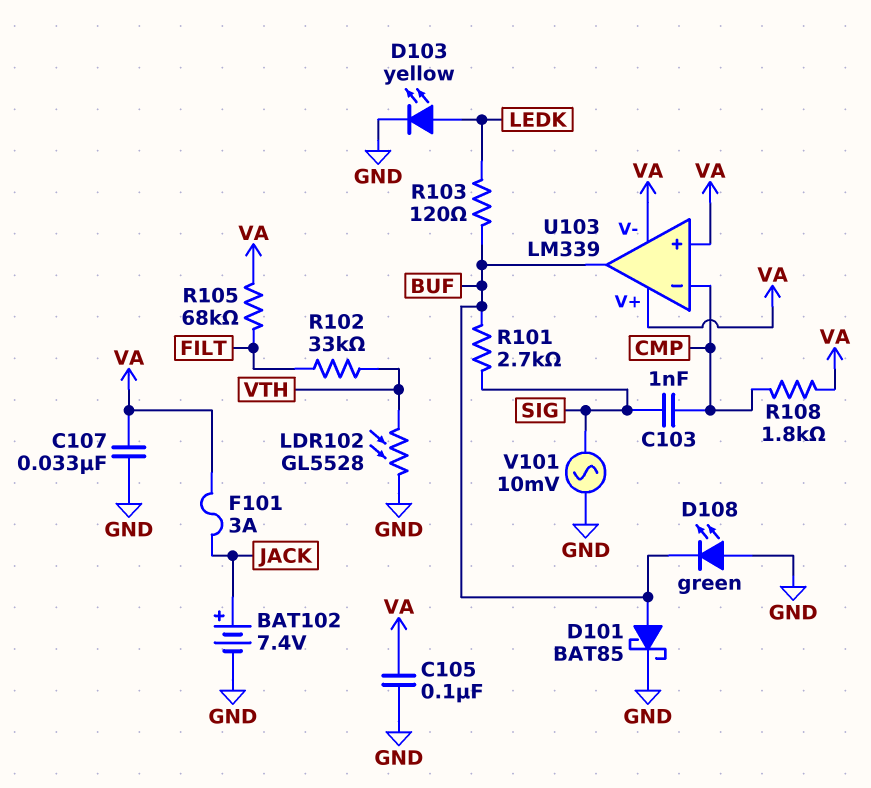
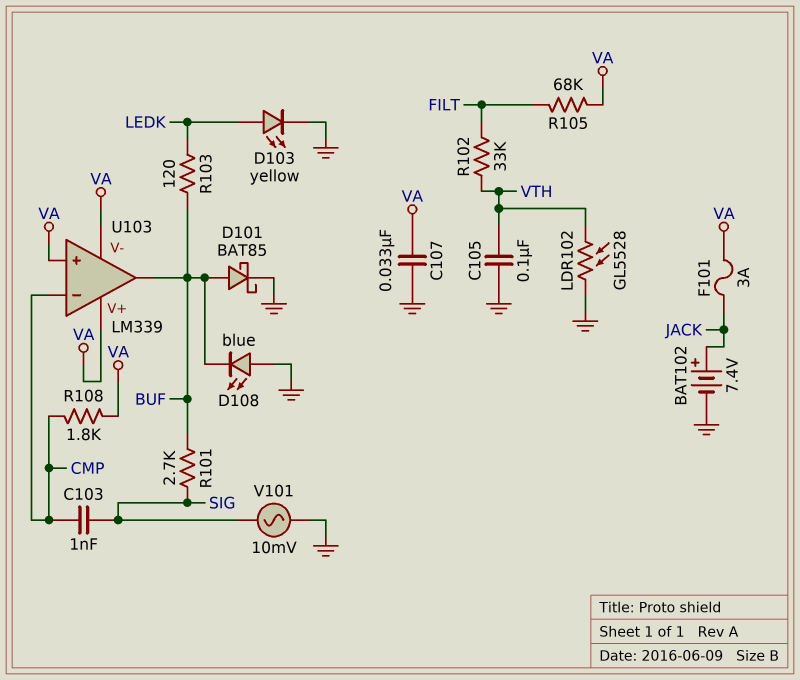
C105: 100nF (GND, VA) -> 100nF (GND, VTH)
D108: LED green (A GND, K BUF) -> LED blue (A GND, K BUF)

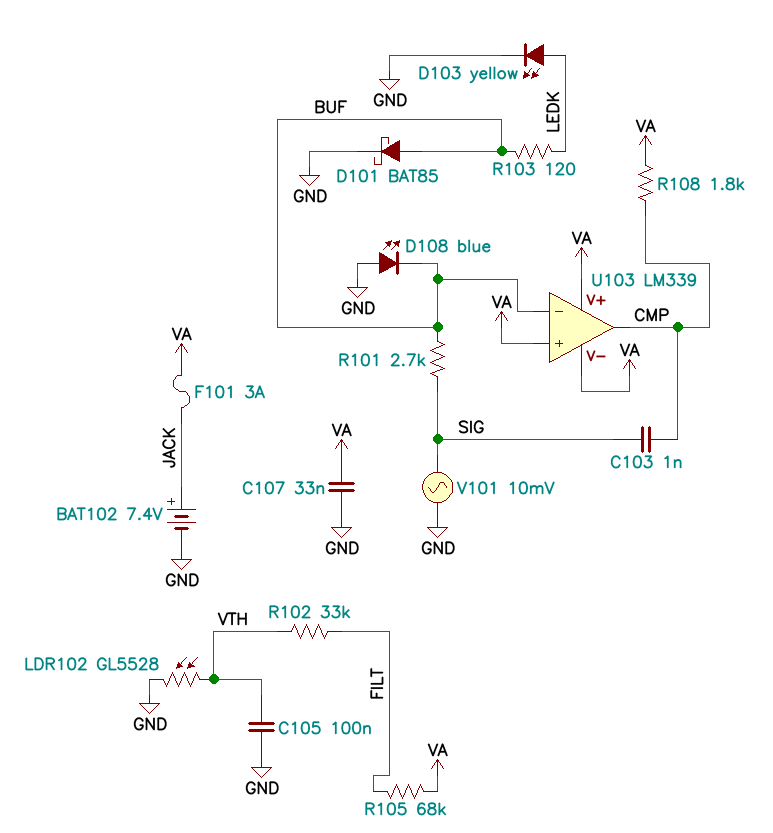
U103 pin in-: CMP -> BUF
U103 pin out: BUF -> CMP

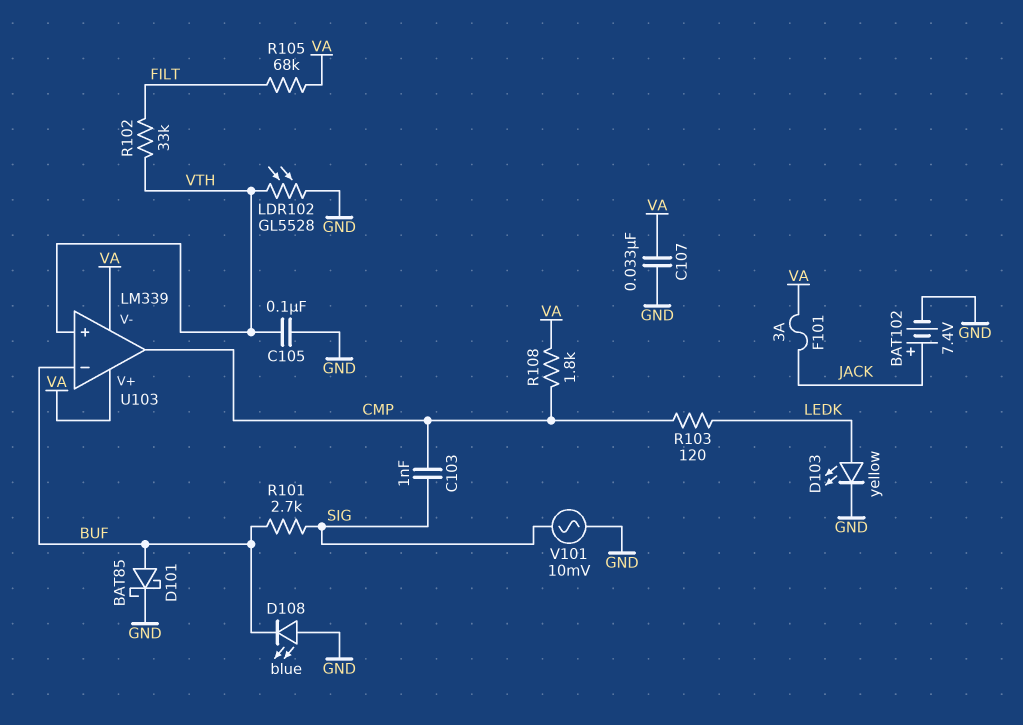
R103: 120 (BUF, LEDK) -> 120 (CMP, LEDK)
U103 pin in+: VA -> VTH

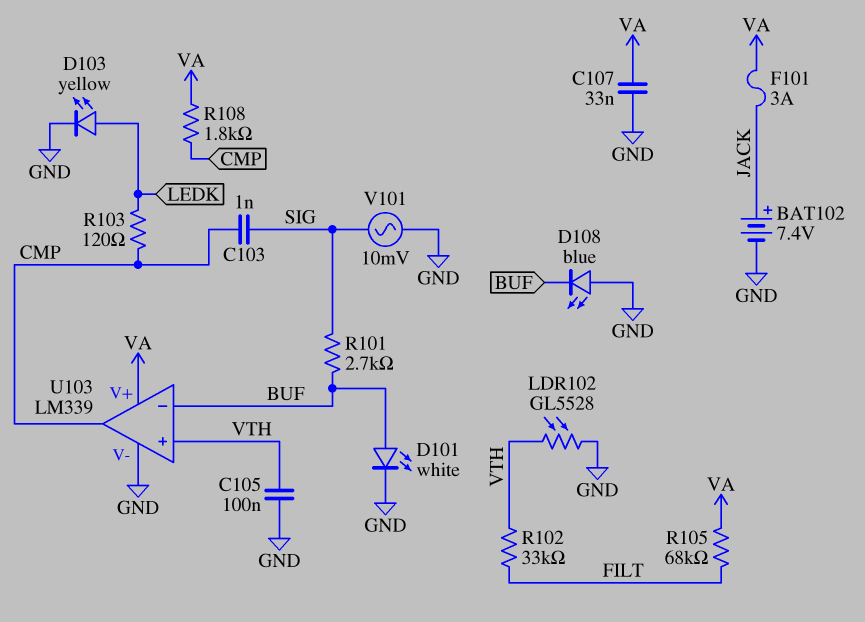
D101: schottky BAT85 (A BUF, K GND) -> LED white (A BUF, K GND)
U103 pin V-: VA -> GND

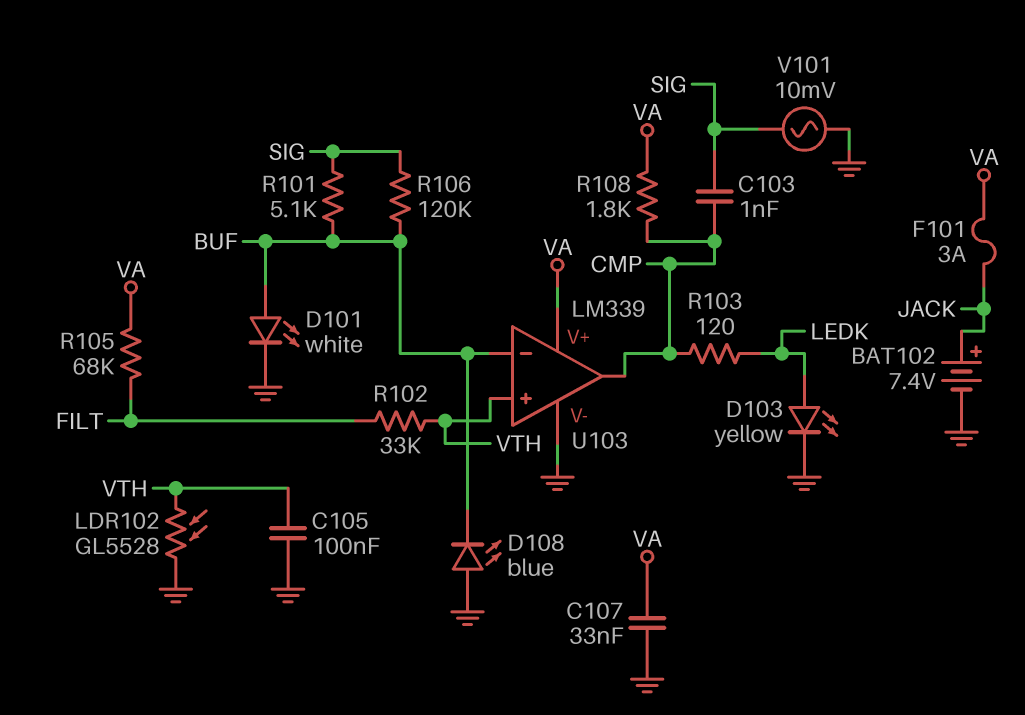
R101: 2.7k (BUF, SIG) -> 5.1k (BUF, SIG)
R106: none -> 120k (BUF, SIG)

